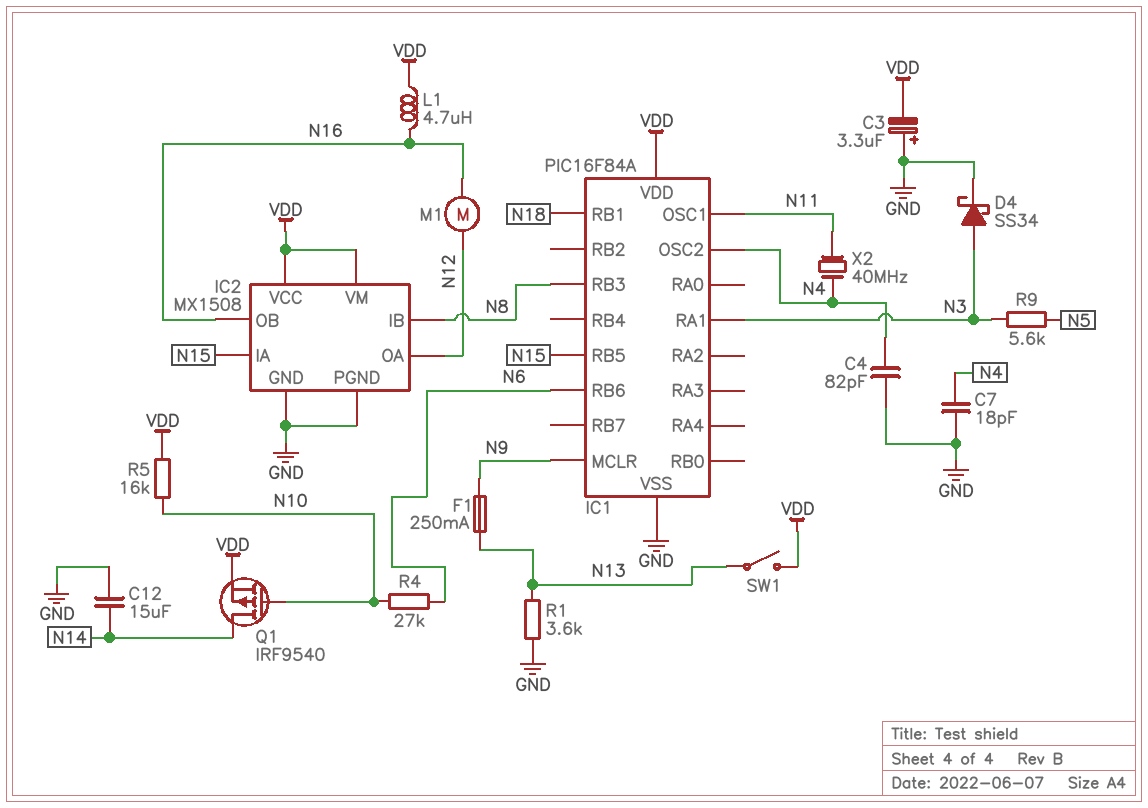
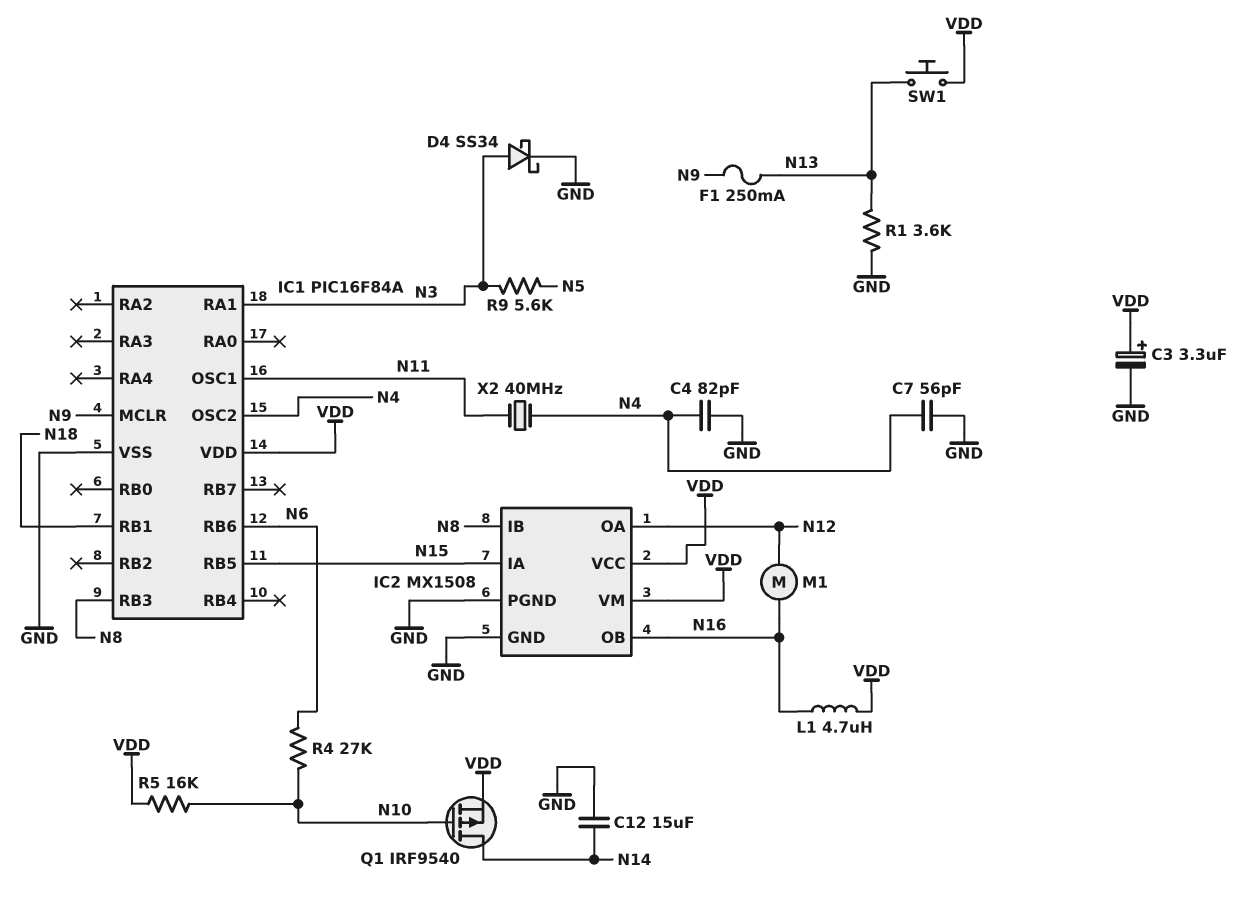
C3: 3.3uF (plus GND, minus VDD) -> 3.3uF (plus VDD, minus GND)
C7: 18pF (GND, N4) -> 56pF (GND, N4)
SW1: switch (N13, VDD) -> button (N13, VDD)

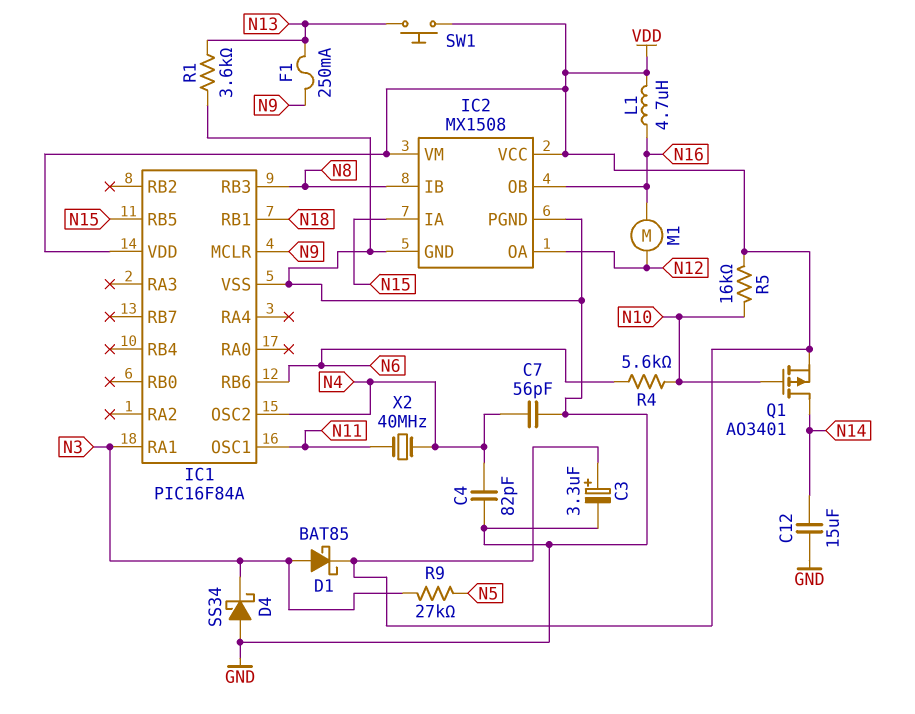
D1: none -> schottky BAT85 (A N3, K VDD)
D4: schottky SS34 (A N3, K GND) -> schottky SS34 (A GND, K N3)
Q1: PMOS IRF9540 (G N10, D N14, S VDD) -> PMOS AO3401 (G N10, D N14, S VDD)
R4: 27k (N6, N10) -> 5.6k (N6, N10)
R9: 5.6k (N3, N5) -> 27k (N3, N5)

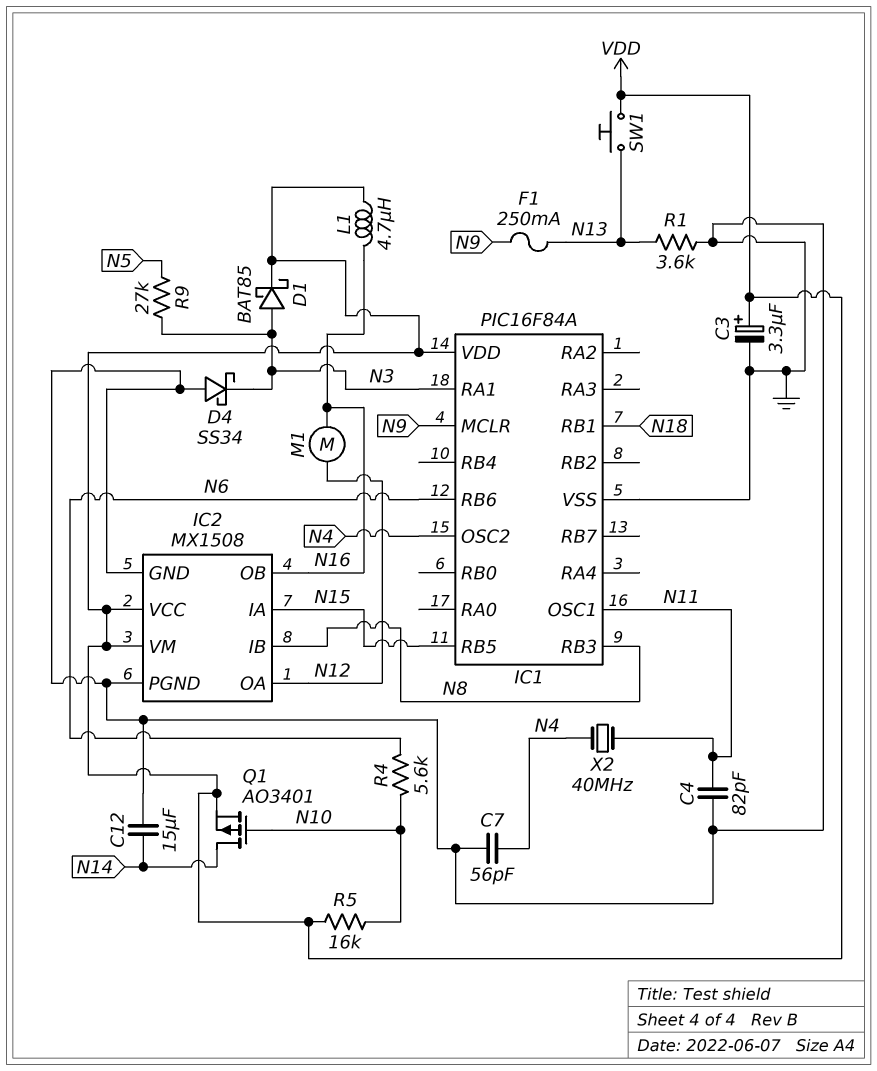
C4: 82pF (GND, N4) -> 82pF (GND, N11)

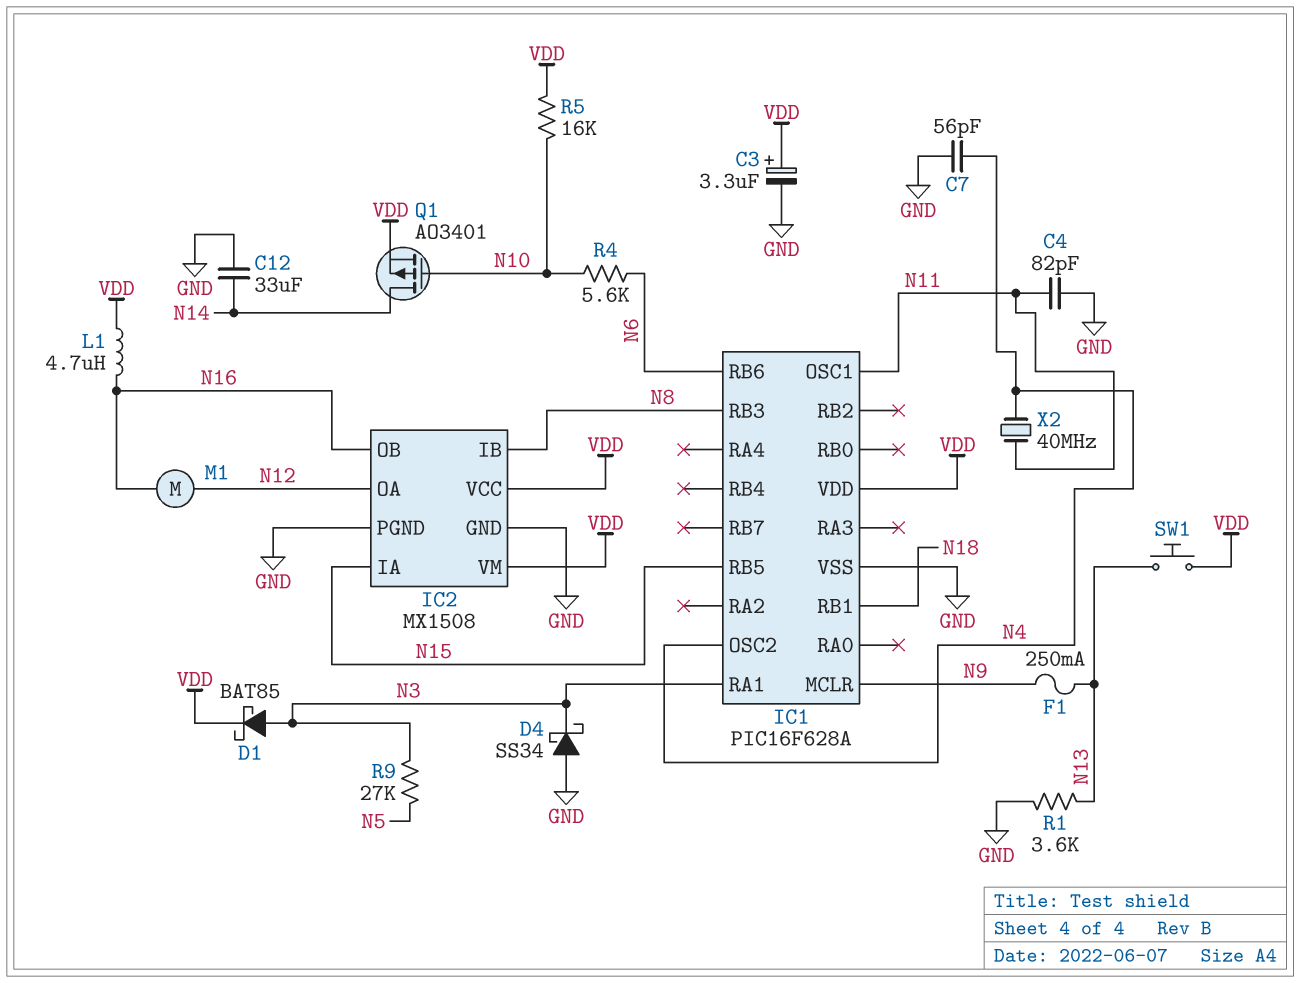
C12: 15uF (GND, N14) -> 33uF (GND, N14)
IC1: PIC16F84A -> PIC16F628A

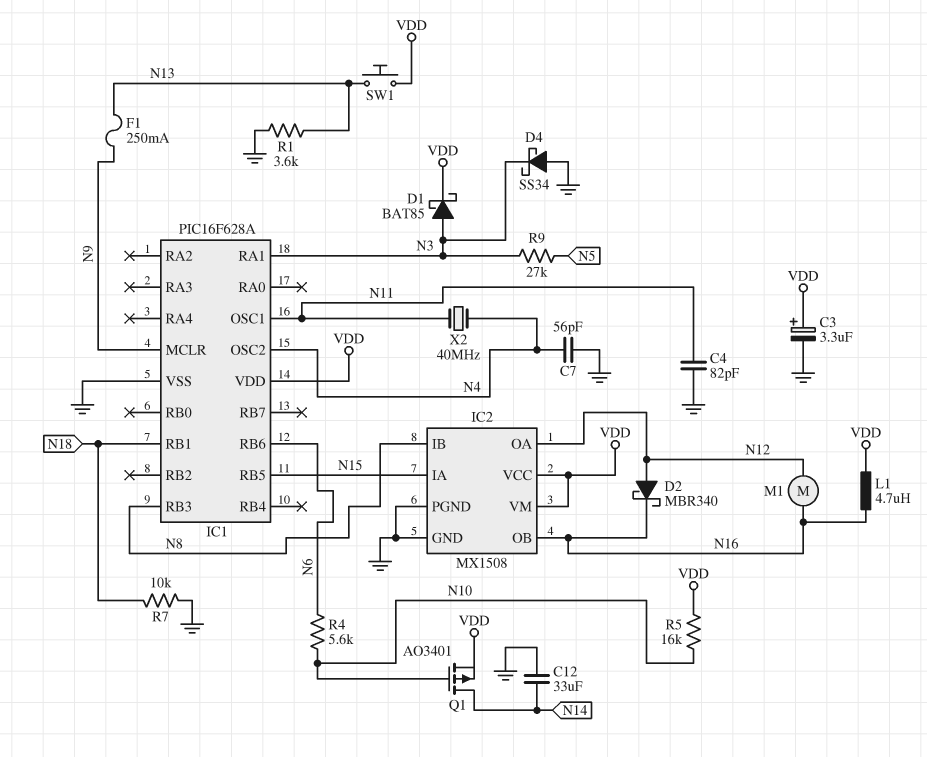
D2: none -> schottky MBR340 (A N12, K N16)
R7: none -> 10k (GND, N18)

